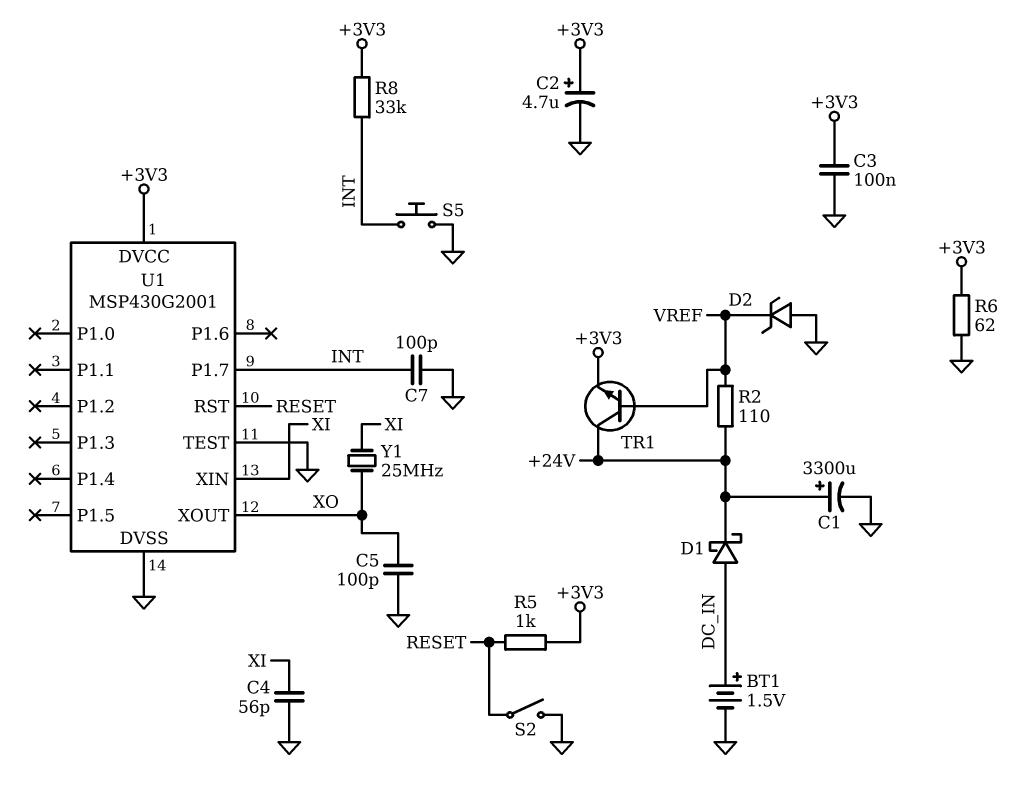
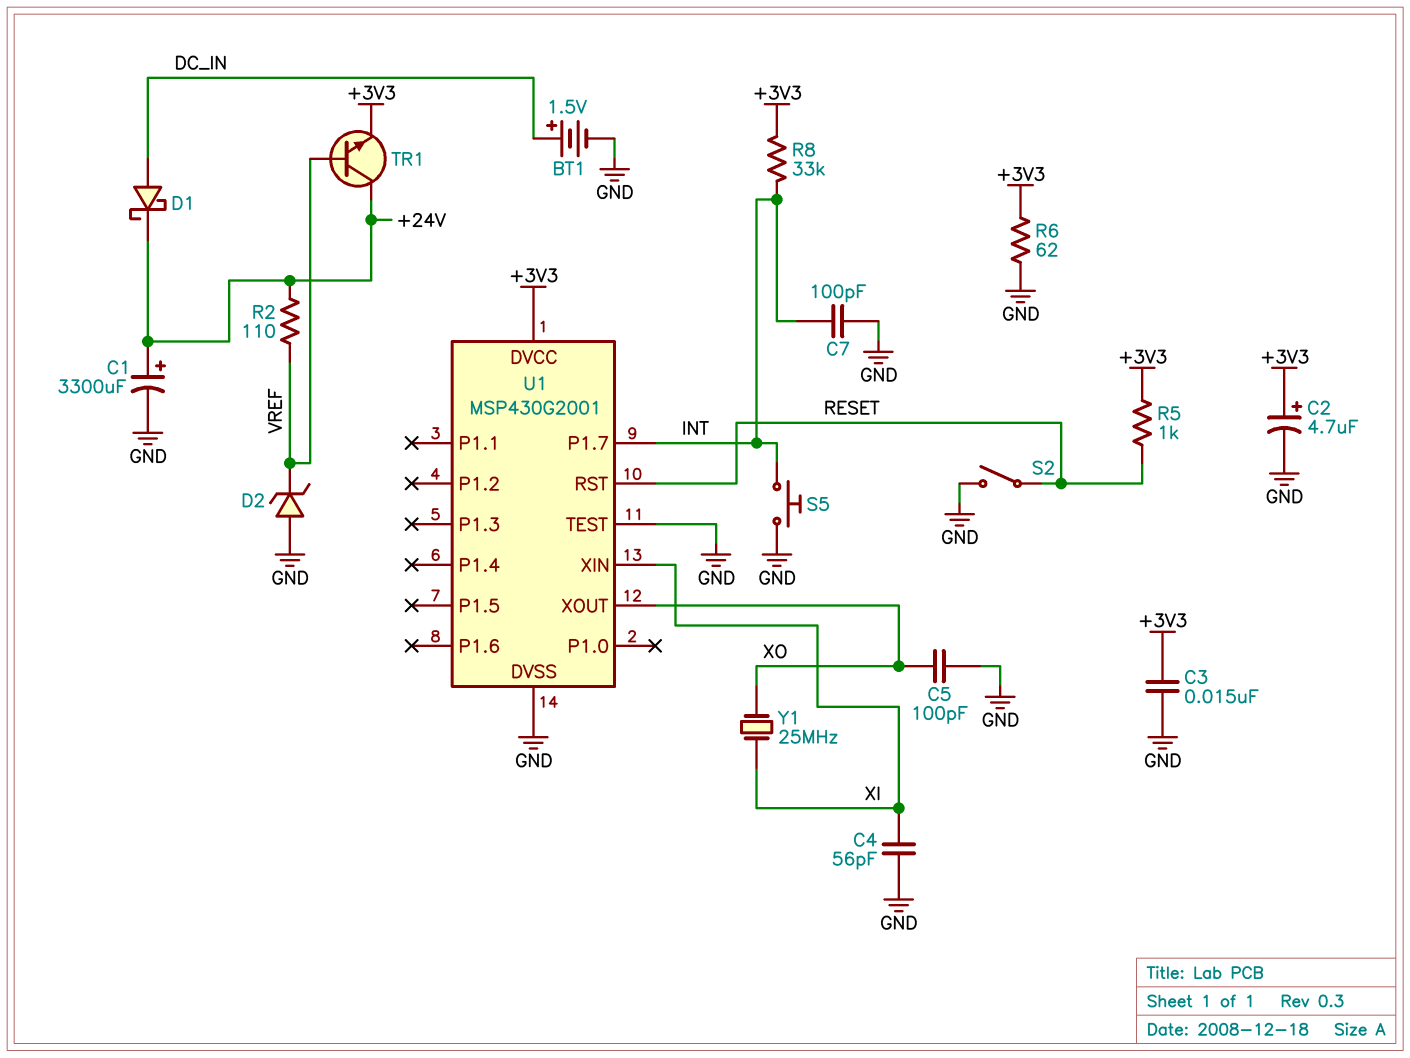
C3: 100nF (+3V3, GND) -> 15nF (+3V3, GND)

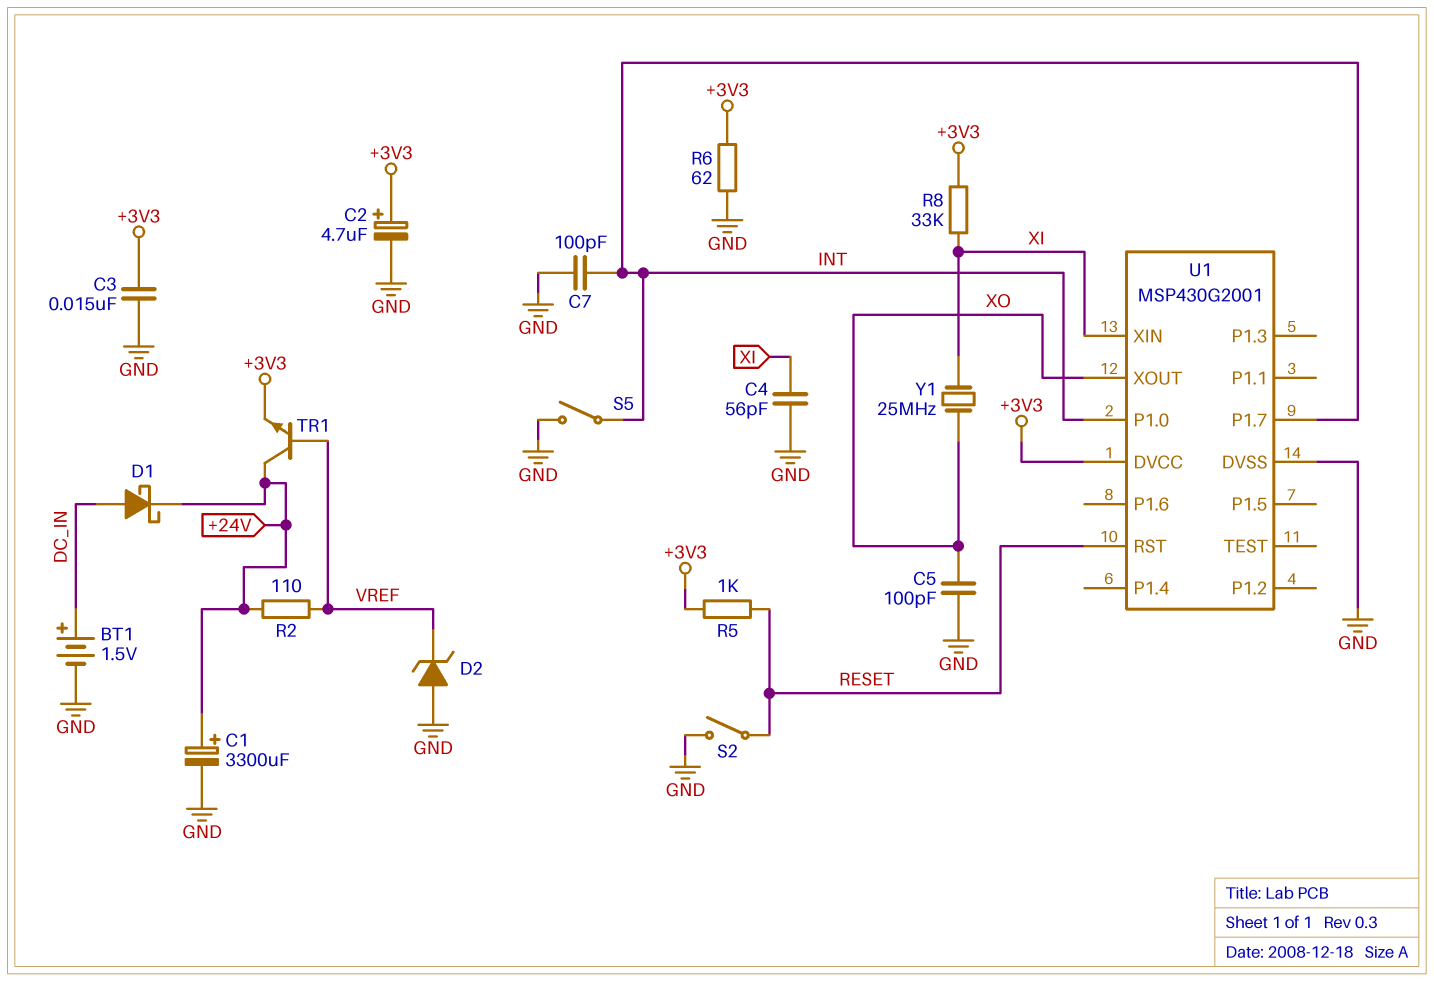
R8: 33k (+3V3, INT) -> 33k (+3V3, XI)
S5: button (GND, INT) -> switch (GND, INT)
U1 pin P1.0: none -> INT
U1 pin TEST: GND -> none

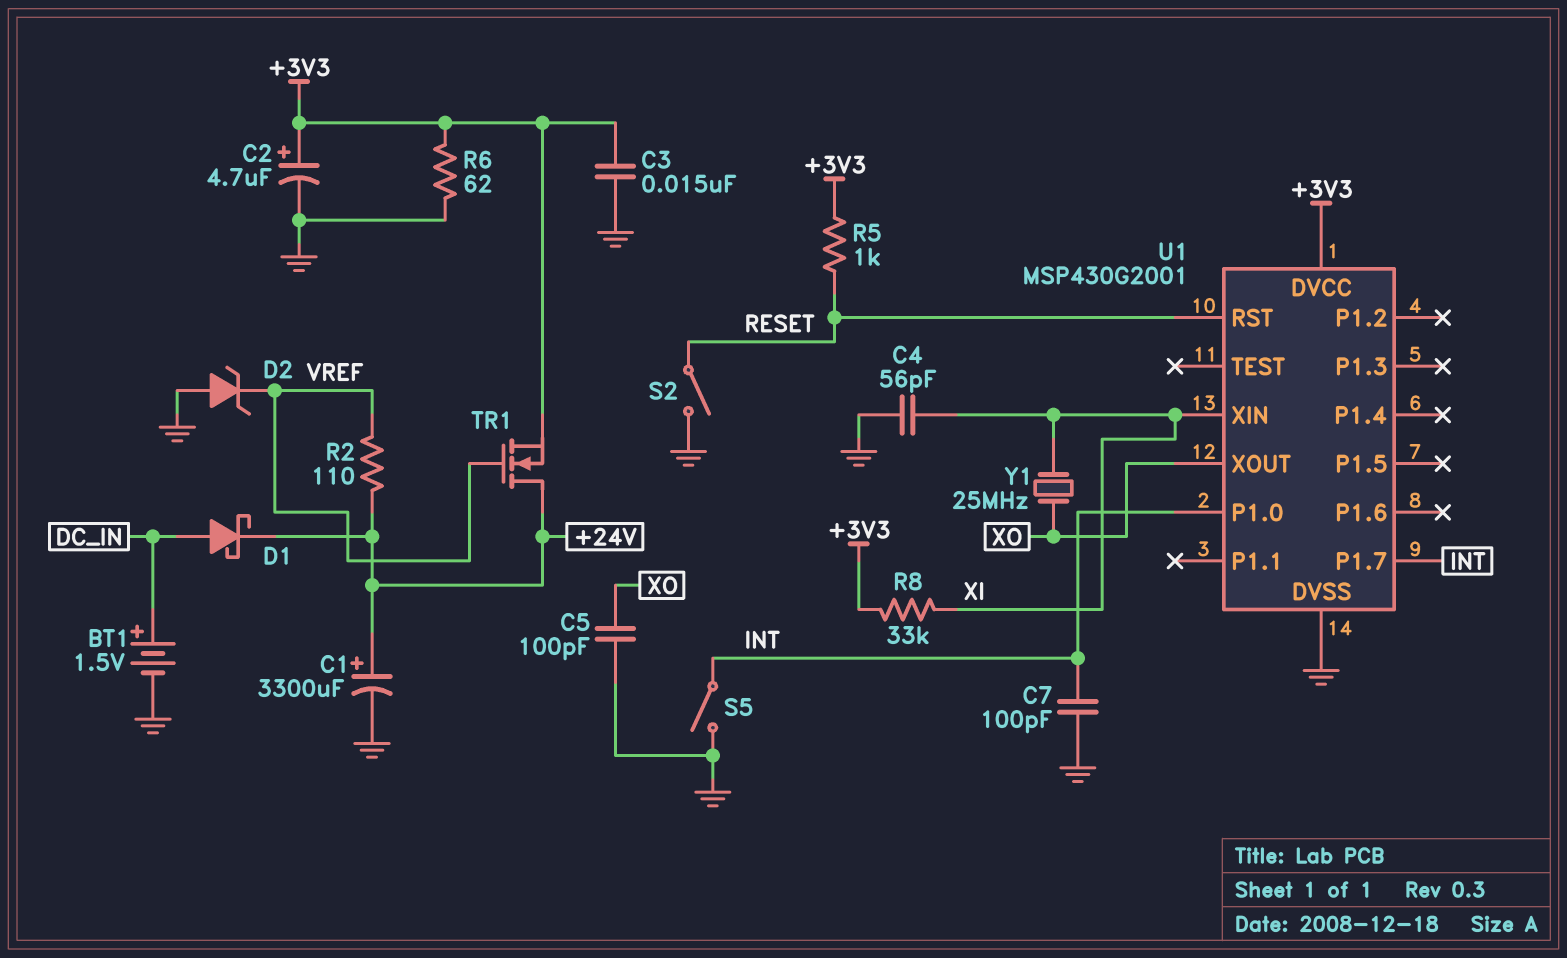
TR1: NPN (B VREF, C +24V, E +3V3) -> NMOS (G VREF, D +24V, S +3V3)

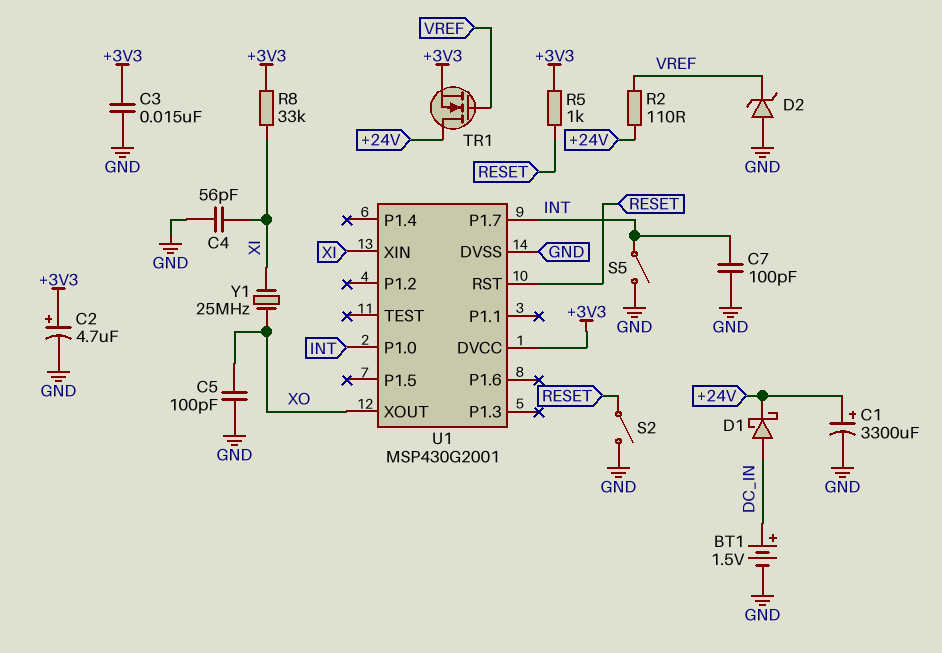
R6: 62 (+3V3, GND) -> none

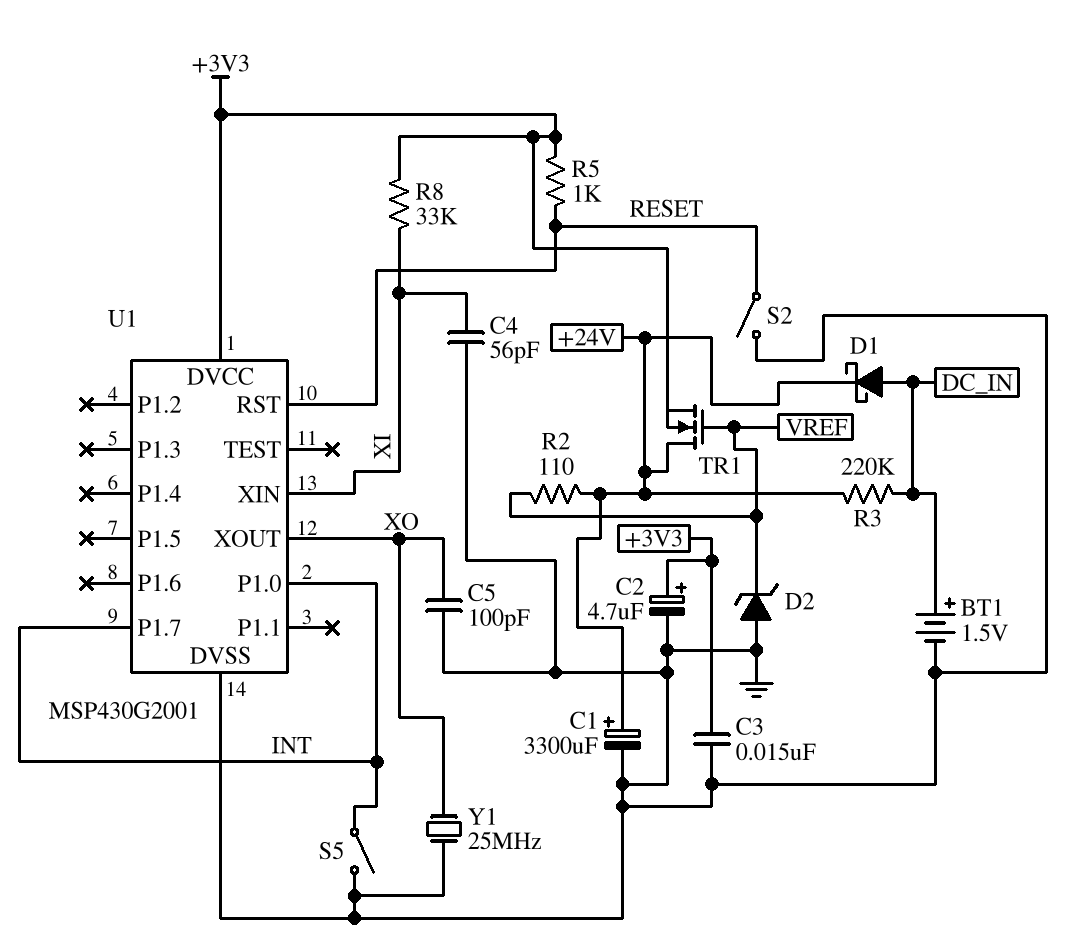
C7: 100pF (GND, INT) -> none
R3: none -> 220k (+24V, DC_IN)
Y1: 25MHz (XI, XO) -> 25MHz (GND, XO)

